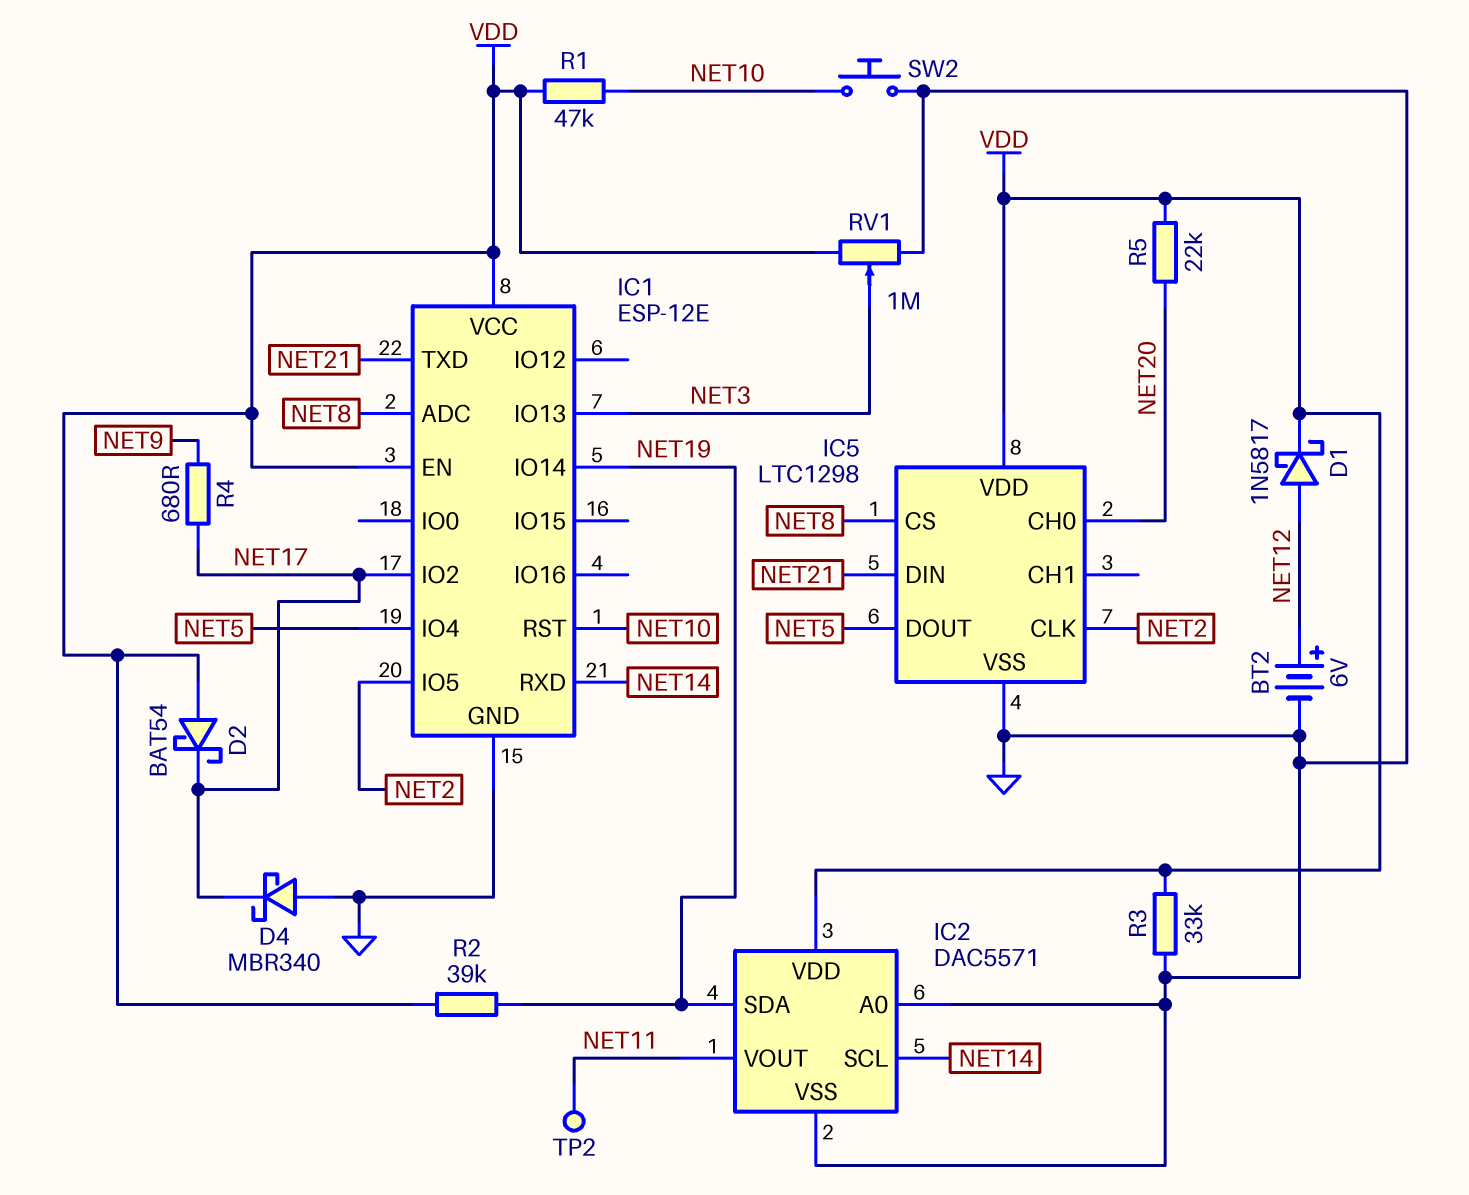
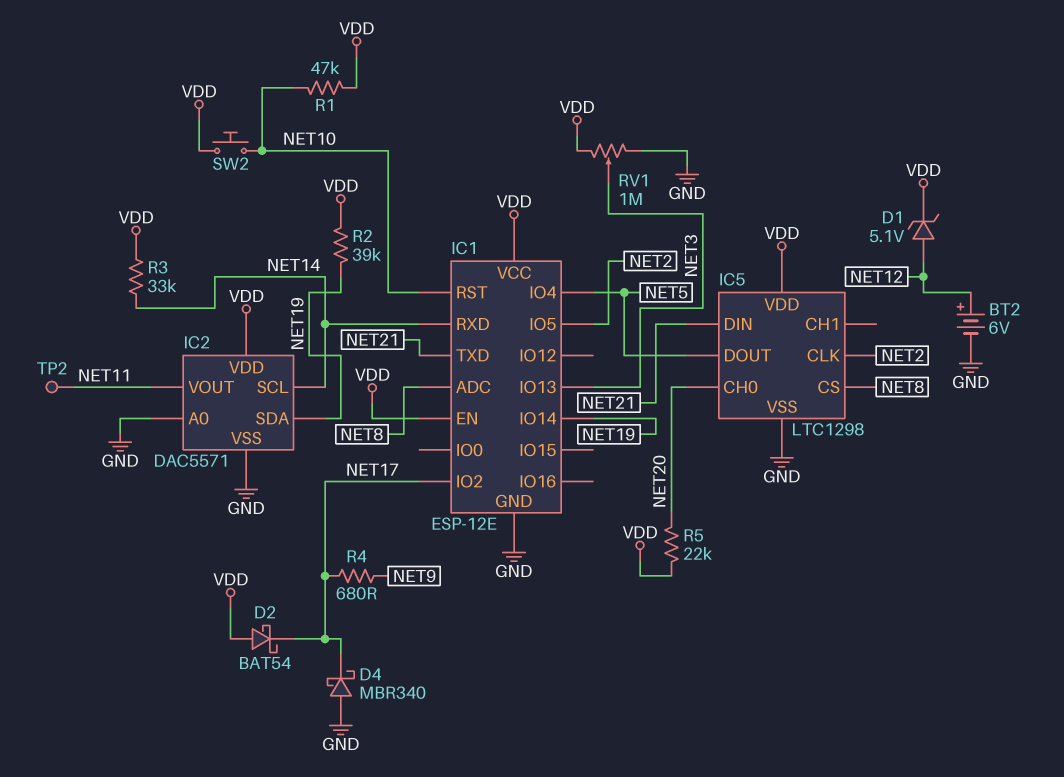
D1: schottky 1N5817 (A NET12, K VDD) -> zener 5.1V (A NET12, K VDD)
R3: 33k (GND, VDD) -> 33k (NET14, VDD)
SW2: button (GND, NET10) -> button (NET10, VDD)

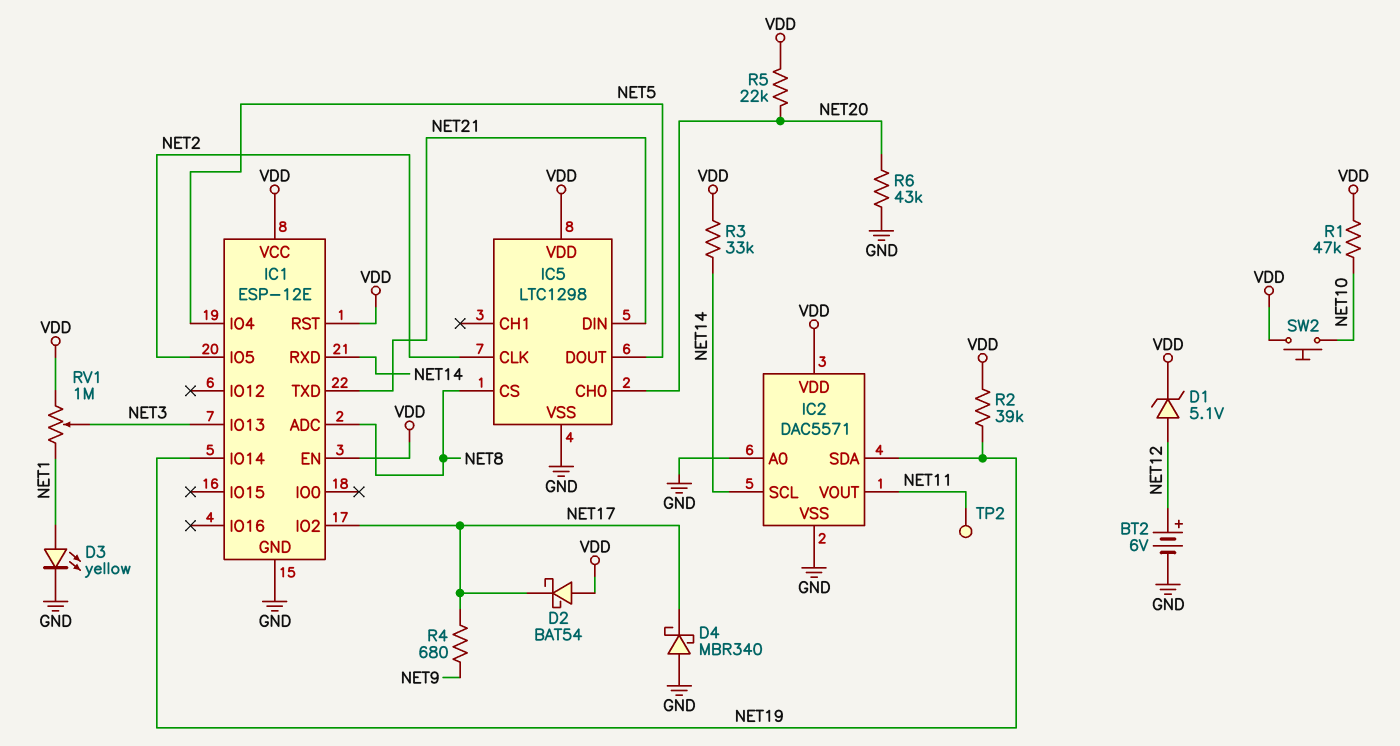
D3: none -> LED yellow (A NET1, K GND)
IC1 pin RST: NET10 -> VDD
R6: none -> 43k (GND, NET20)
RV1: 1M (GND, VDD, wiper NET3) -> 1M (NET1, VDD, wiper NET3)

